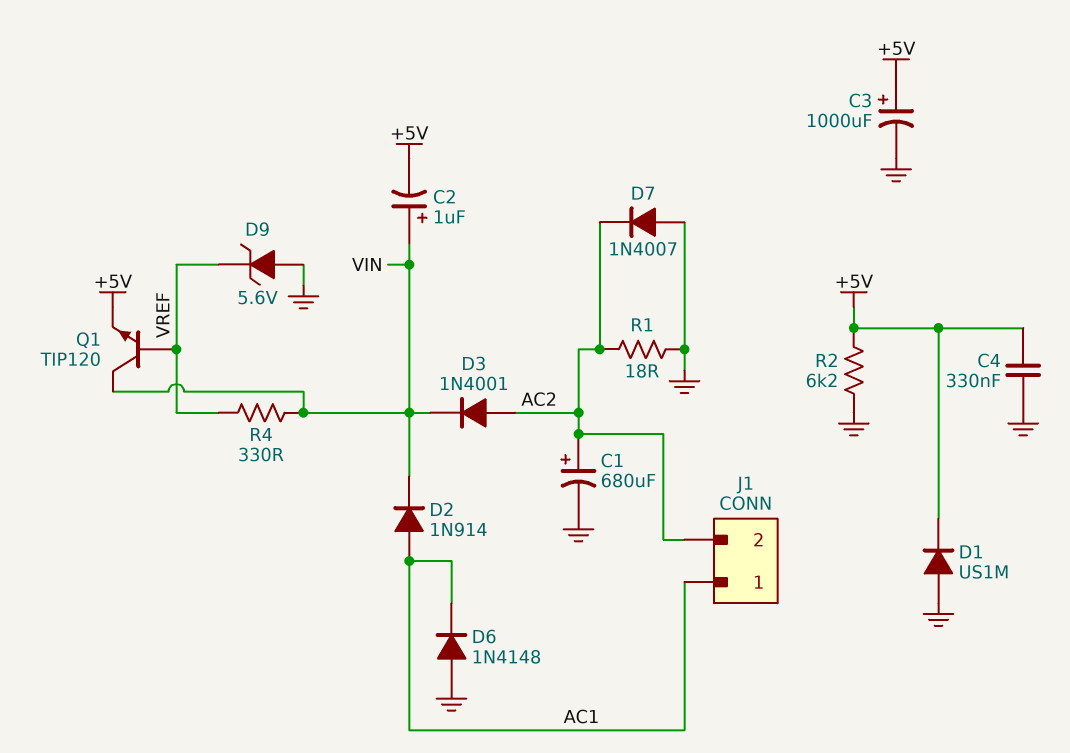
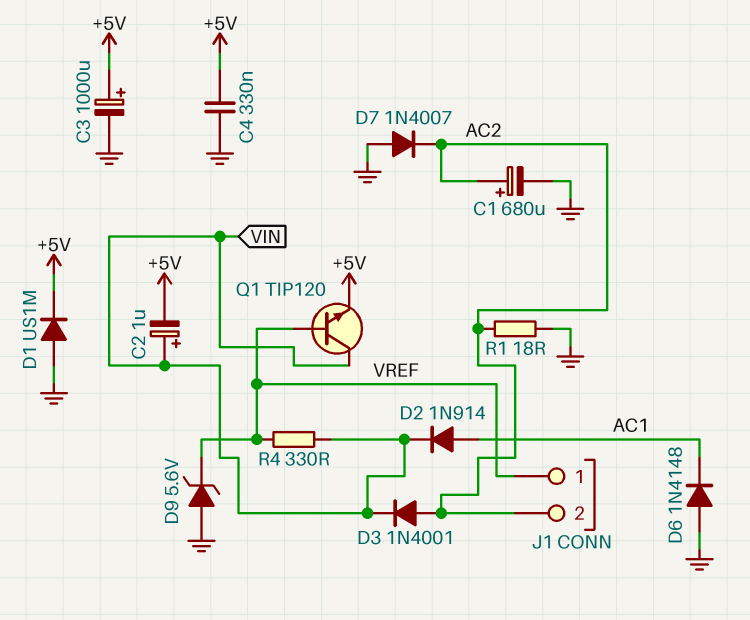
J1 pin 1: AC1 -> VREF
R2: 6.2k (+5V, GND) -> none

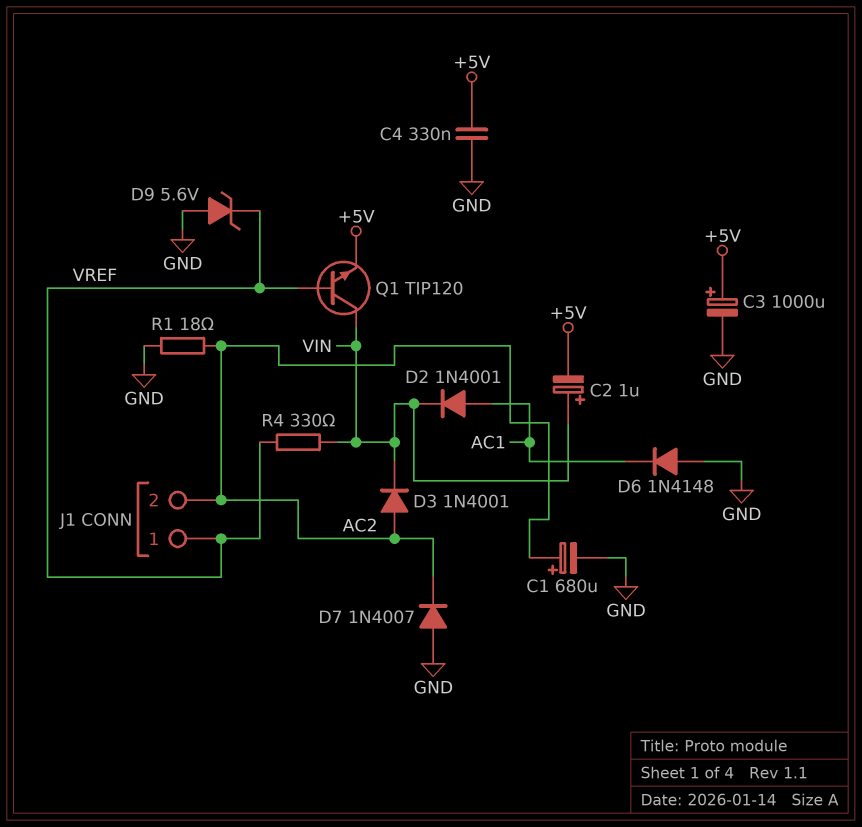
D1: diode US1M (A GND, K +5V) -> none
D2: diode 1N914 (A AC1, K VIN) -> diode 1N4001 (A AC1, K VIN)

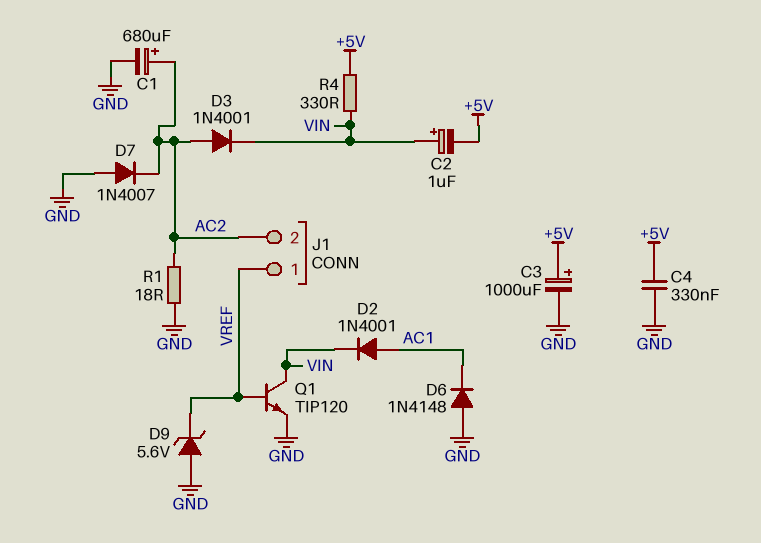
Q1: NPN TIP120 (B VREF, C VIN, E +5V) -> NPN TIP120 (B VREF, C VIN, E GND)
R4: 330 (VIN, VREF) -> 330 (+5V, VIN)

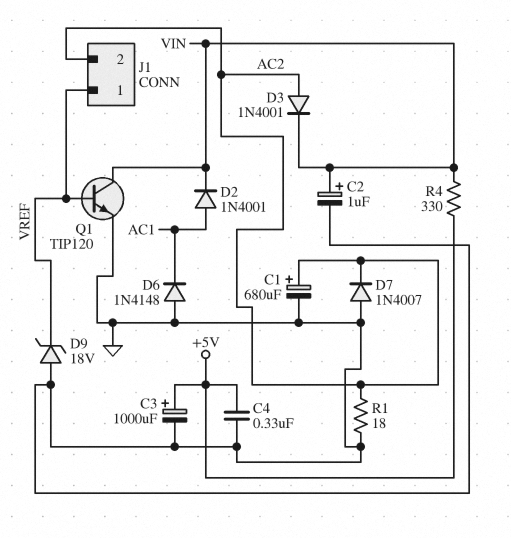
C2: 1uF (plus VIN, minus +5V) -> 1uF (plus VIN, minus GND)
D9: zener 5.6V (A GND, K VREF) -> zener 18V (A GND, K VREF)

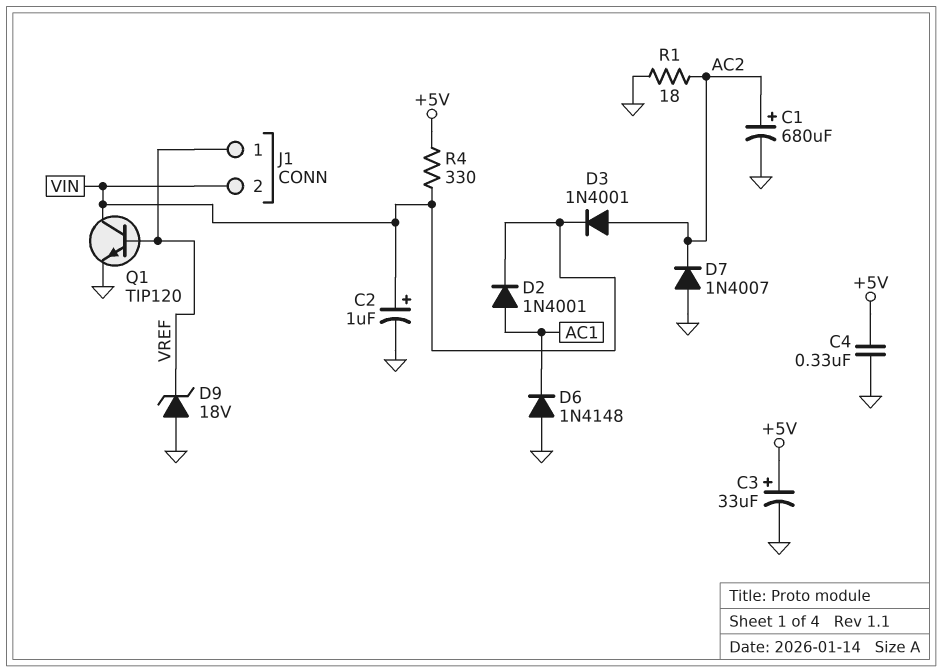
C3: 1000uF (plus +5V, minus GND) -> 33uF (plus +5V, minus GND)
J1 pin 2: AC2 -> VIN

